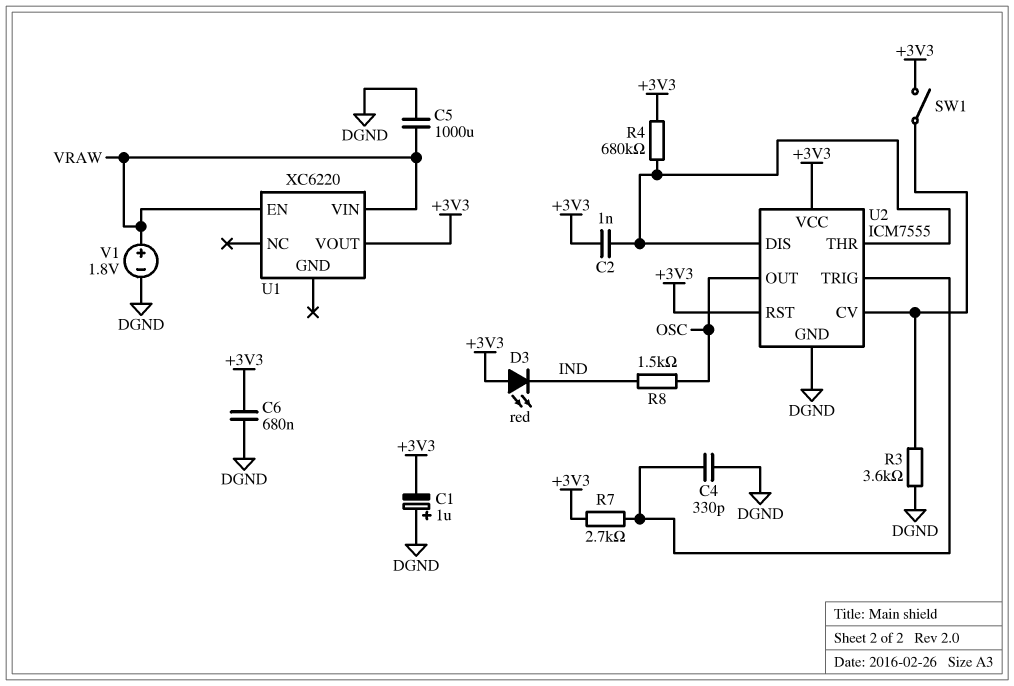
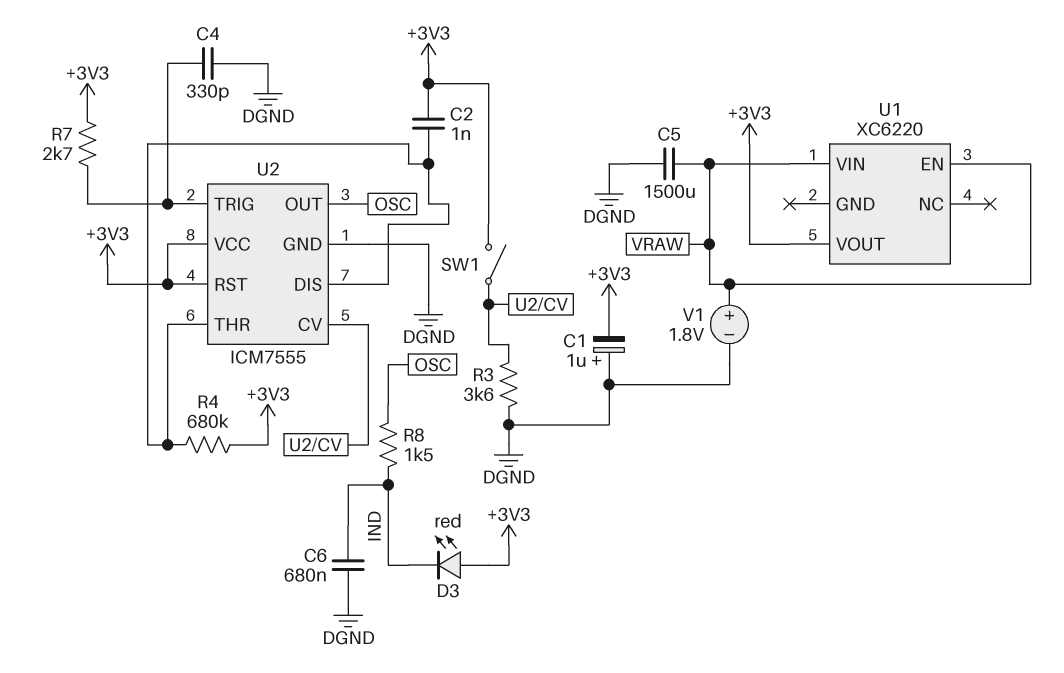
C5: 1000uF (DGND, VRAW) -> 1500uF (DGND, VRAW)
C6: 680nF (+3V3, DGND) -> 680nF (DGND, IND)

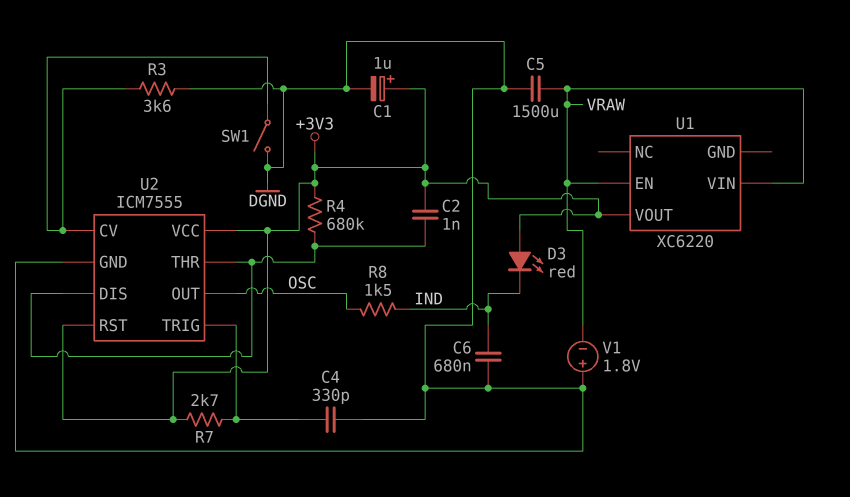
C1: 1uF (plus DGND, minus +3V3) -> 1uF (plus +3V3, minus DGND)
SW1: switch (+3V3, U2/CV) -> switch (DGND, U2/CV)
V1: 1.8V (plus VRAW, minus DGND) -> 1.8V (plus DGND, minus VRAW)

